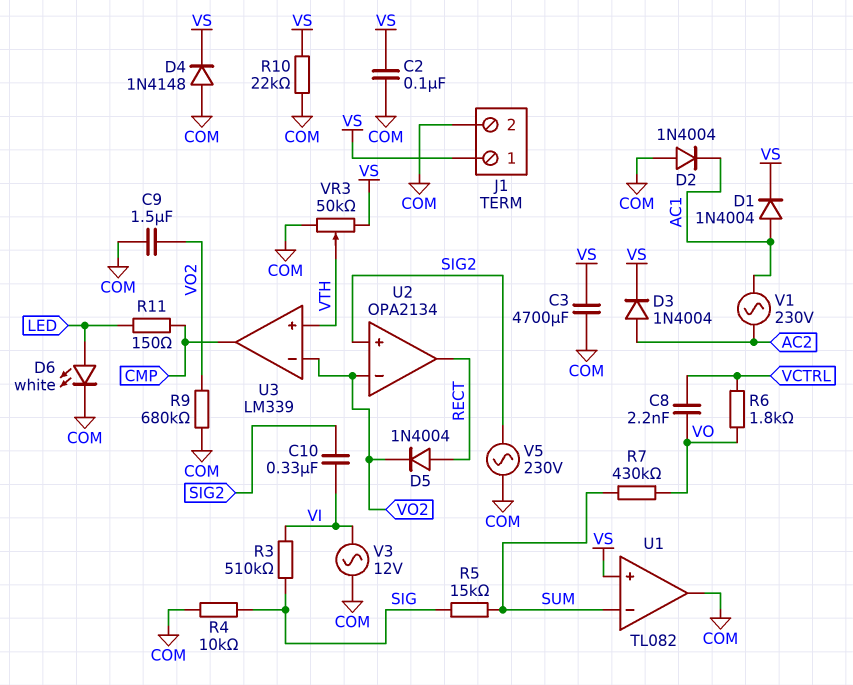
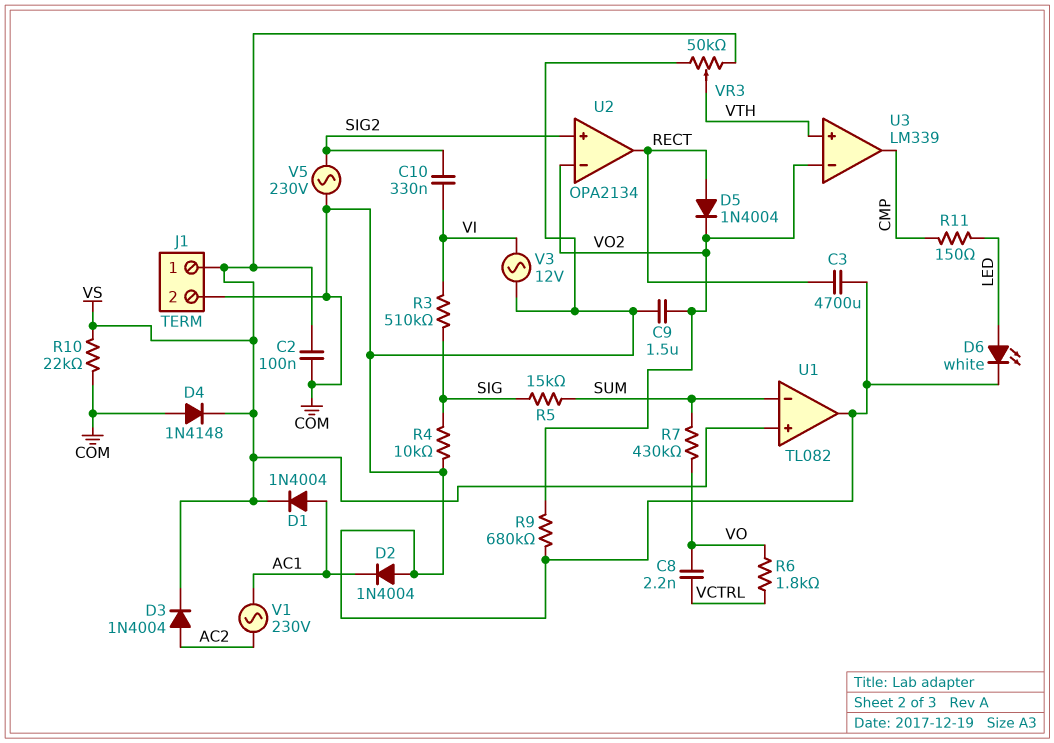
C3: 4700uF (COM, VS) -> 4700uF (COM, RECT)

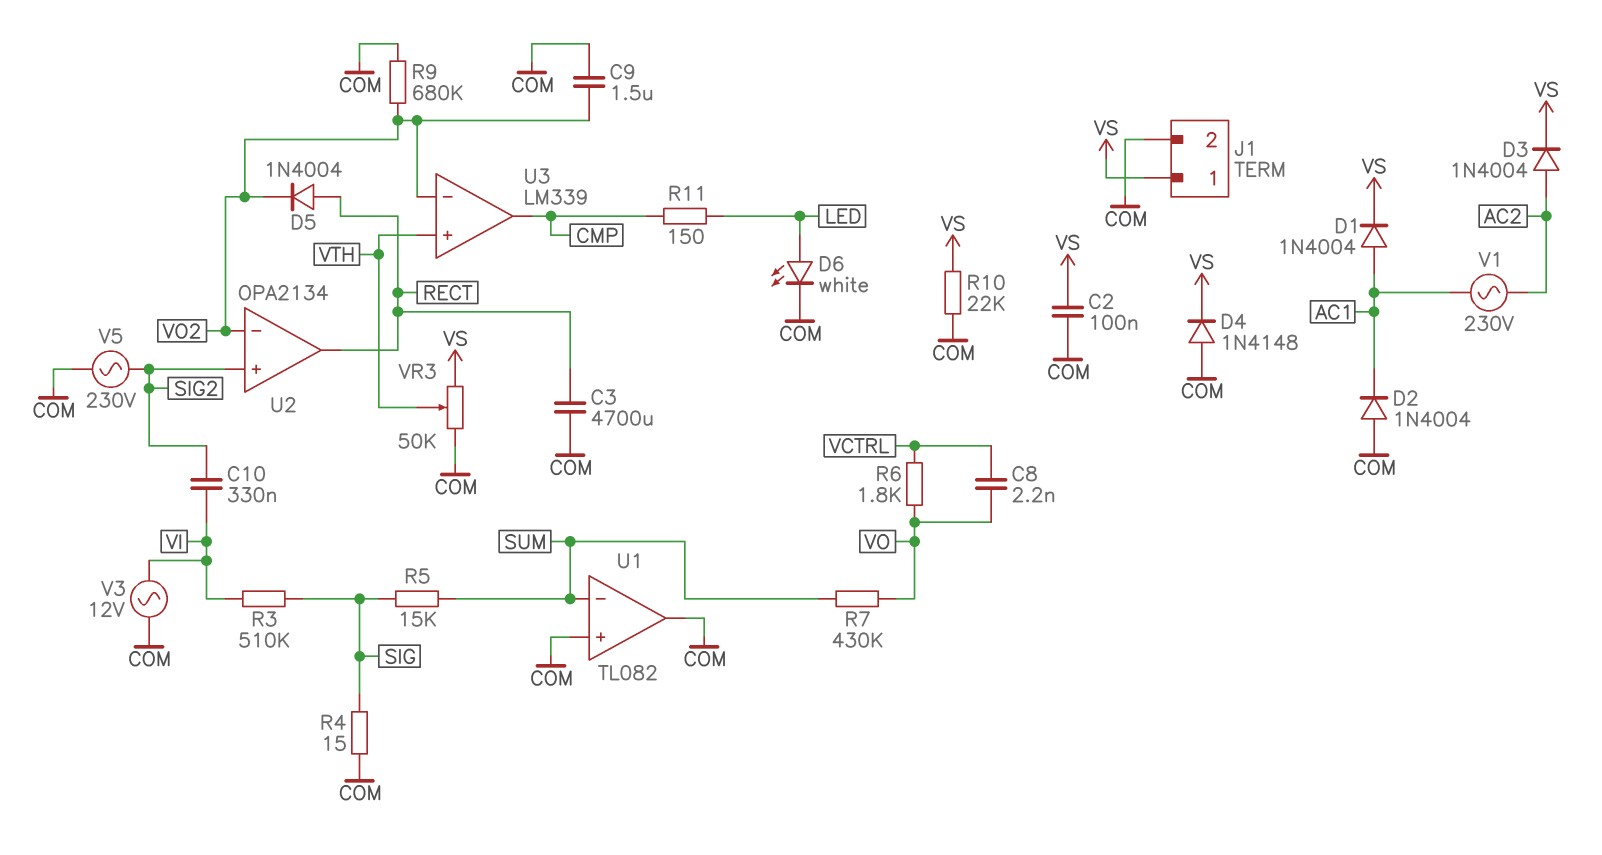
R4: 10k (COM, SIG) -> 15 (COM, SIG)
U1 pin in+: VS -> COM

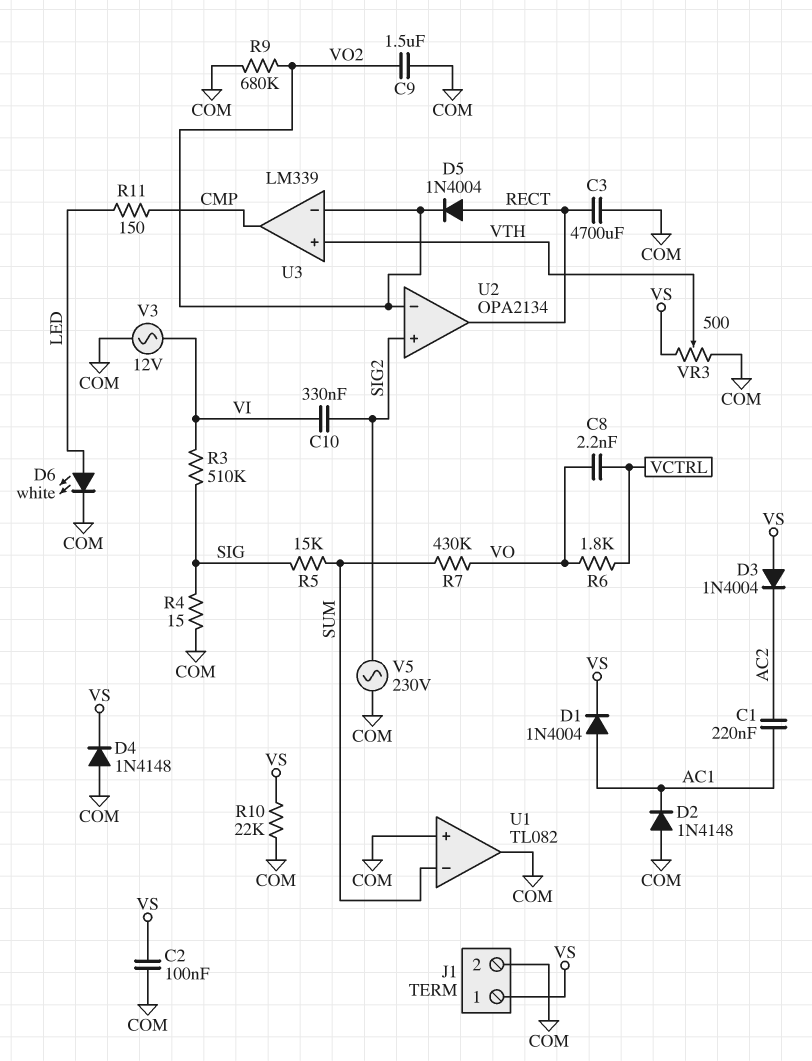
C1: none -> 220nF (AC1, AC2)
D2: diode 1N4004 (A COM, K AC1) -> diode 1N4148 (A COM, K AC1)
D3: diode 1N4004 (A AC2, K VS) -> diode 1N4004 (A VS, K AC2)
V1: AC 230V (AC1, AC2) -> none
VR3: 50k (COM, VS, wiper VTH) -> 500 (COM, VS, wiper VTH)

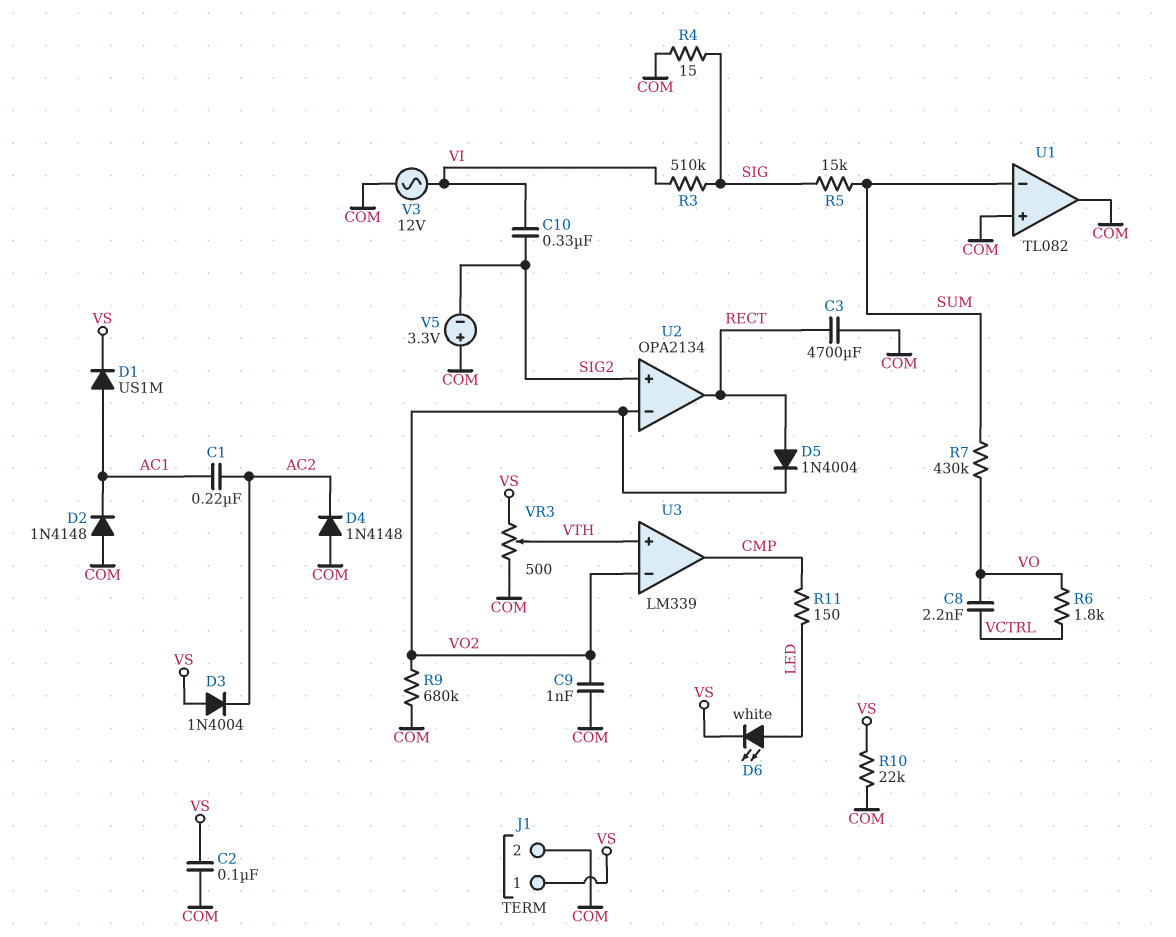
C9: 1.5uF (COM, VO2) -> 1nF (COM, VO2)
D1: diode 1N4004 (A AC1, K VS) -> diode US1M (A AC1, K VS)
D4: diode 1N4148 (A COM, K VS) -> diode 1N4148 (A COM, K AC2)
D6: LED white (A LED, K COM) -> LED white (A LED, K VS)
V5: AC 230V (COM, SIG2) -> 3.3V (plus COM, minus SIG2)

